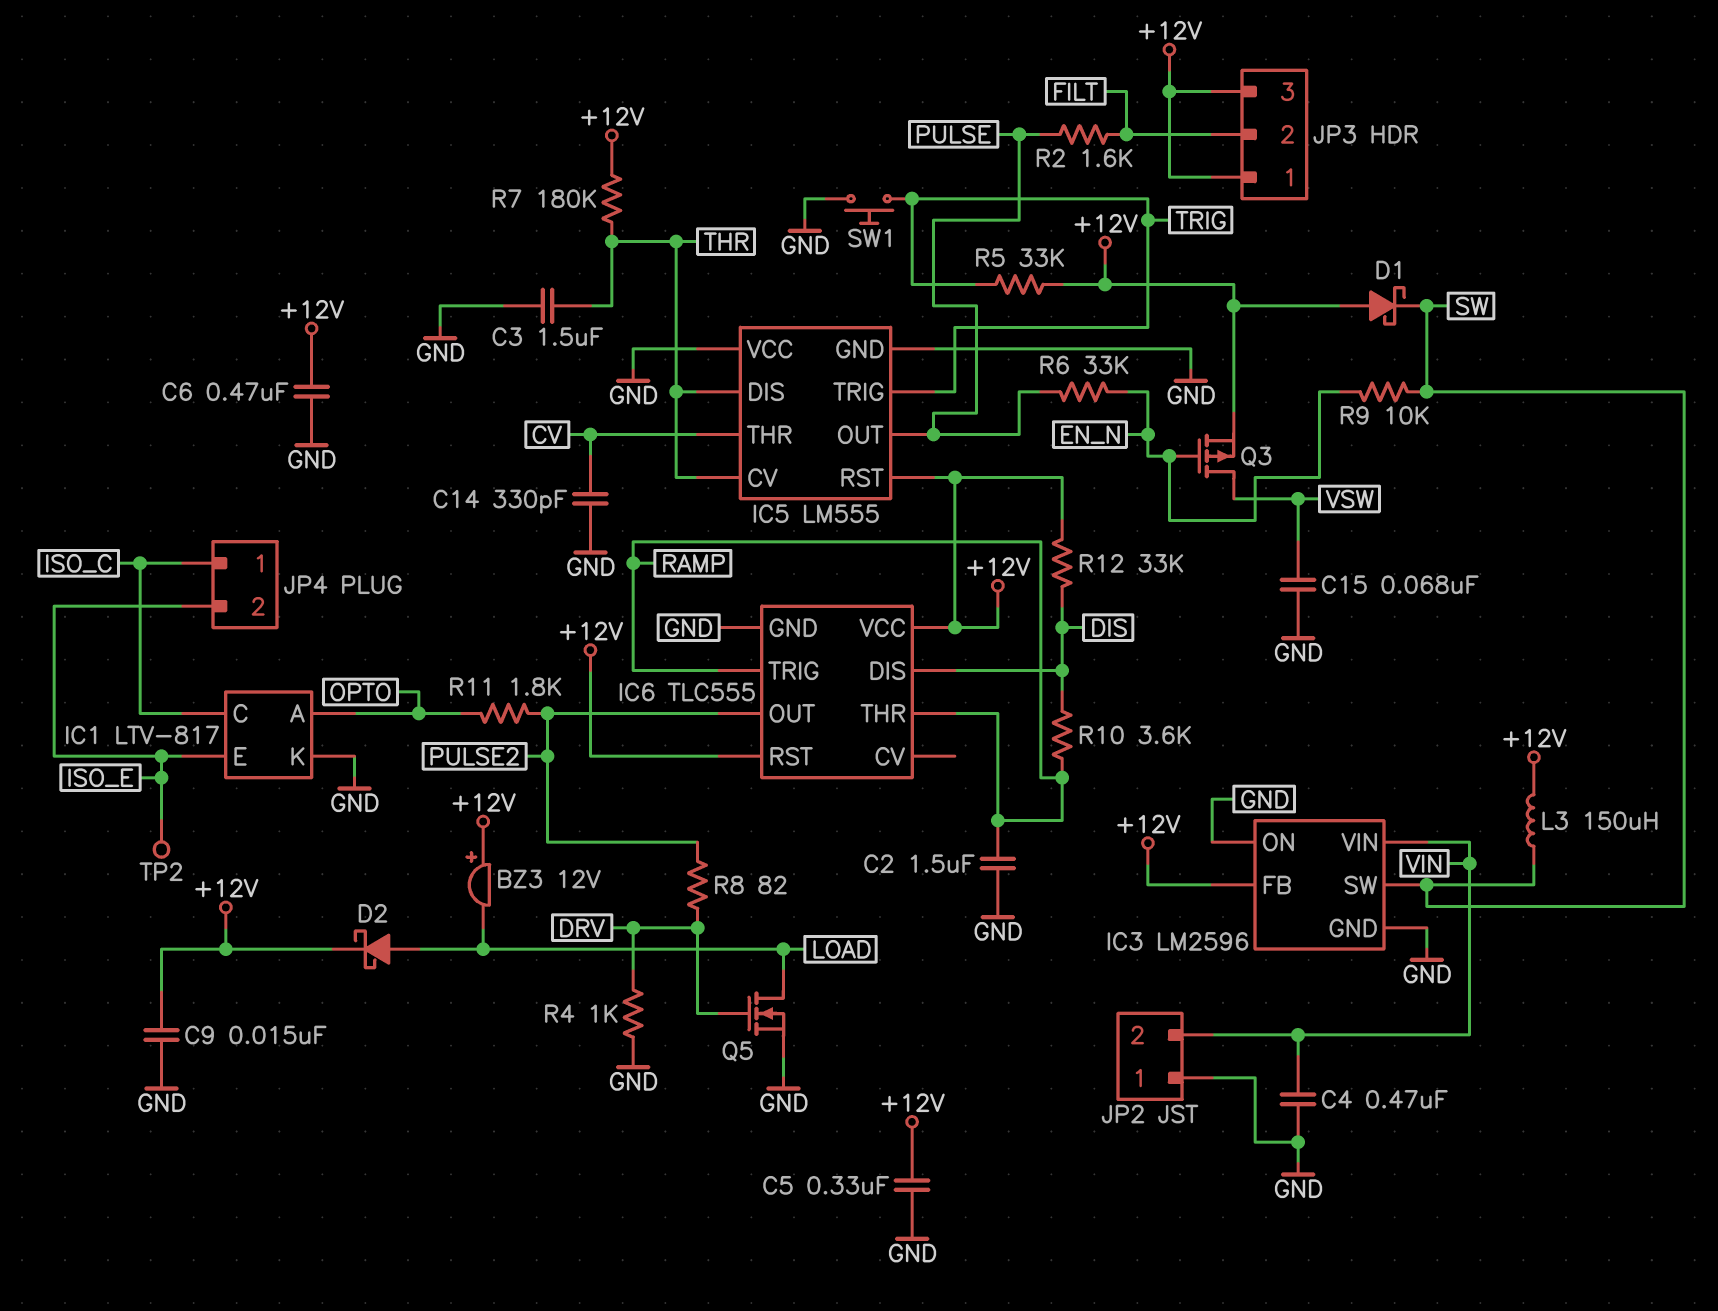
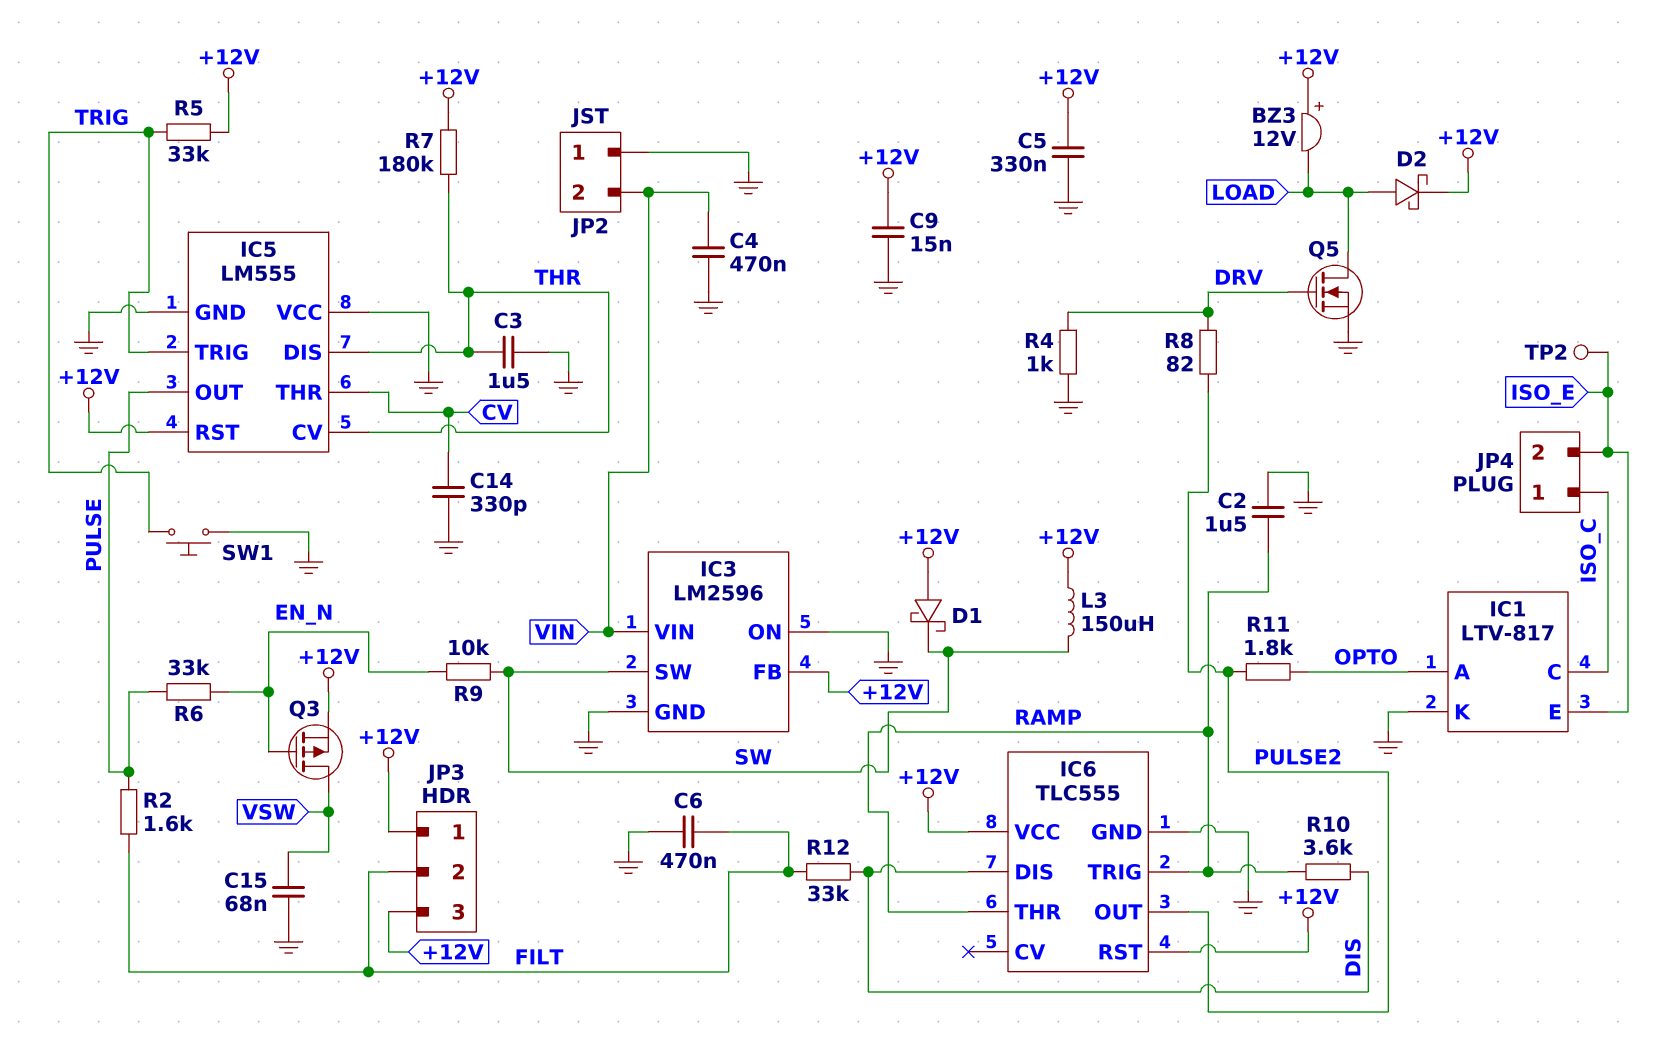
C6: 470nF (+12V, GND) -> 470nF (FILT, GND)
R12: 33k (+12V, DIS) -> 33k (DIS, FILT)

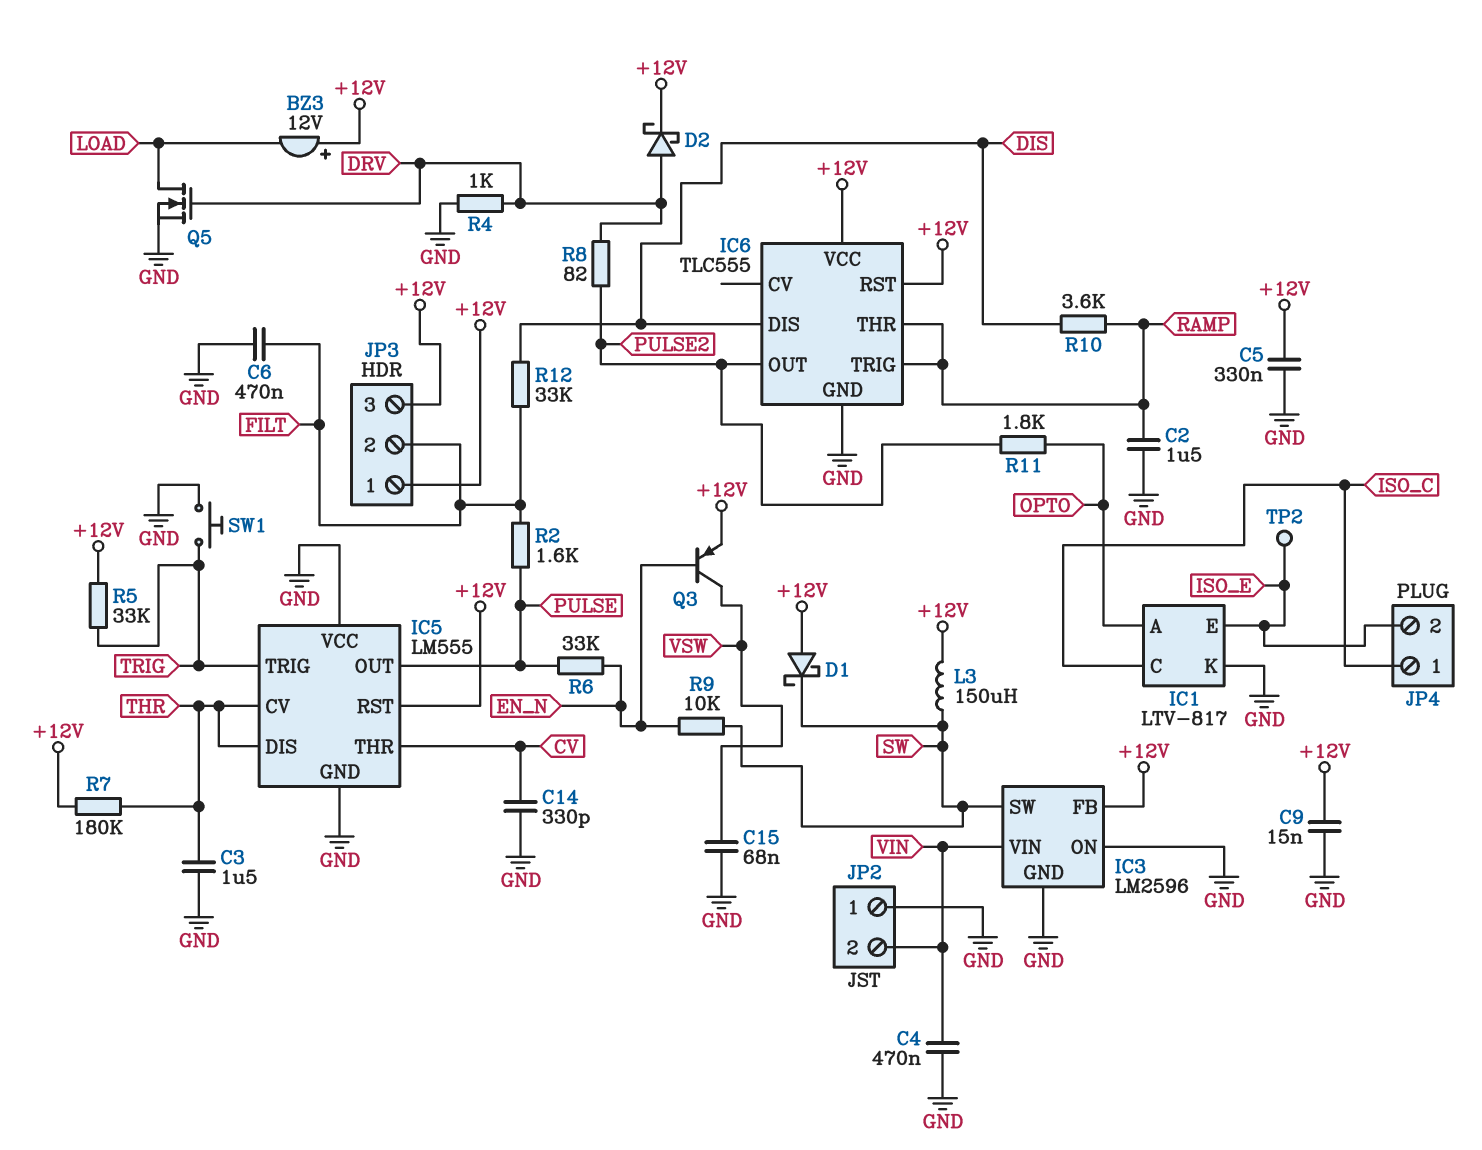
D2: schottky (A LOAD, K +12V) -> schottky (A DRV, K +12V)
Q3: PMOS (G EN_N, D VSW, S +12V) -> PNP (B EN_N, C VSW, E +12V)

